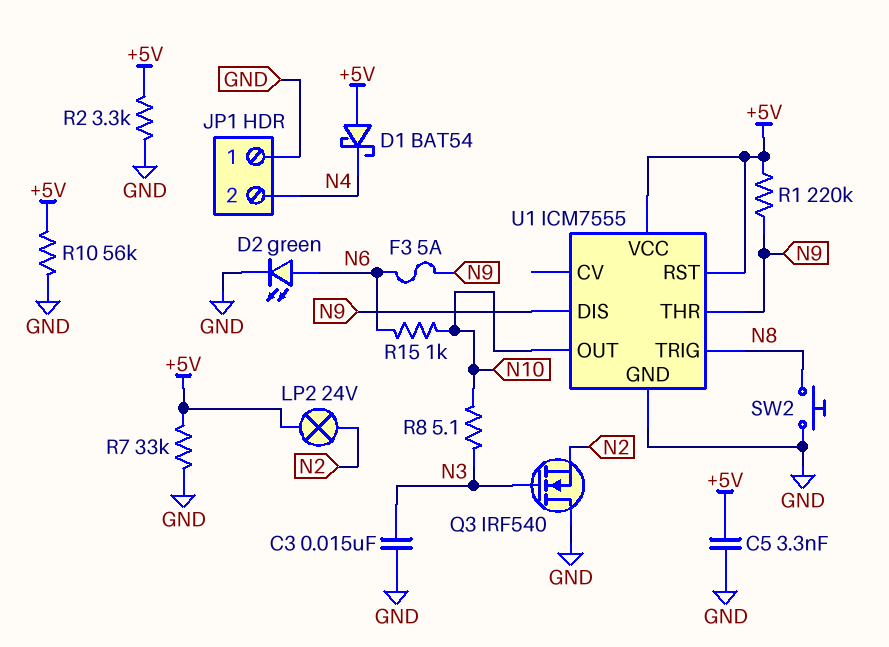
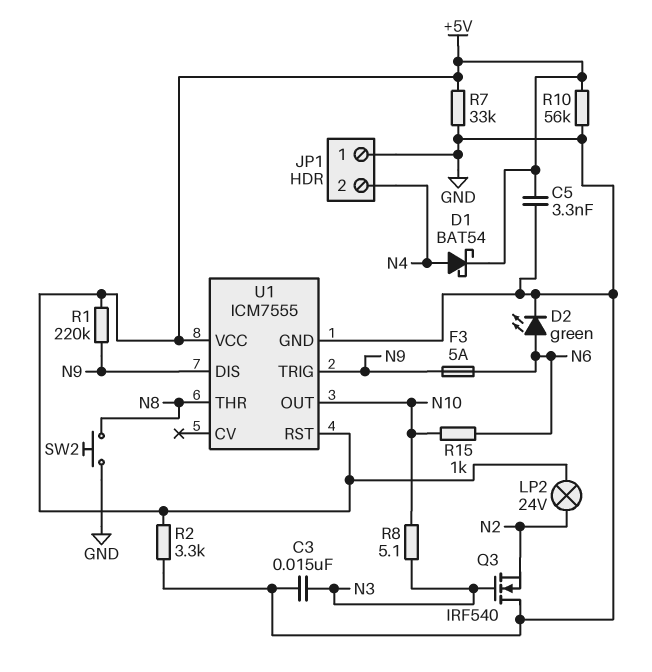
D1: schottky BAT54 (A +5V, K N4) -> schottky BAT54 (A N4, K +5V)
U1 pin THR: N9 -> N8
U1 pin TRIG: N8 -> N9

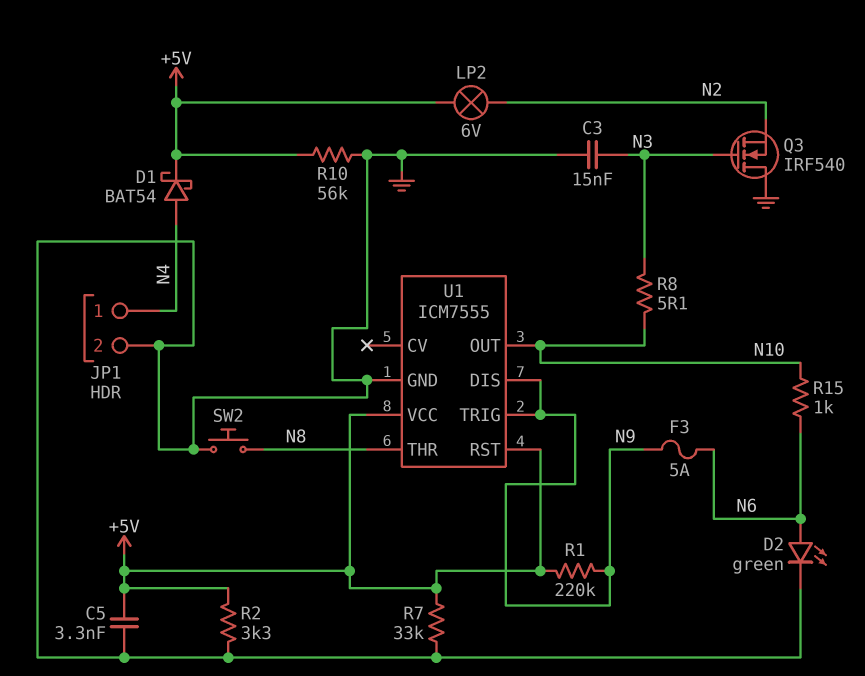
JP1 pin 1: GND -> N4
JP1 pin 2: N4 -> GND
LP2: lamp 24V (+5V, N2) -> lamp 6V (+5V, N2)

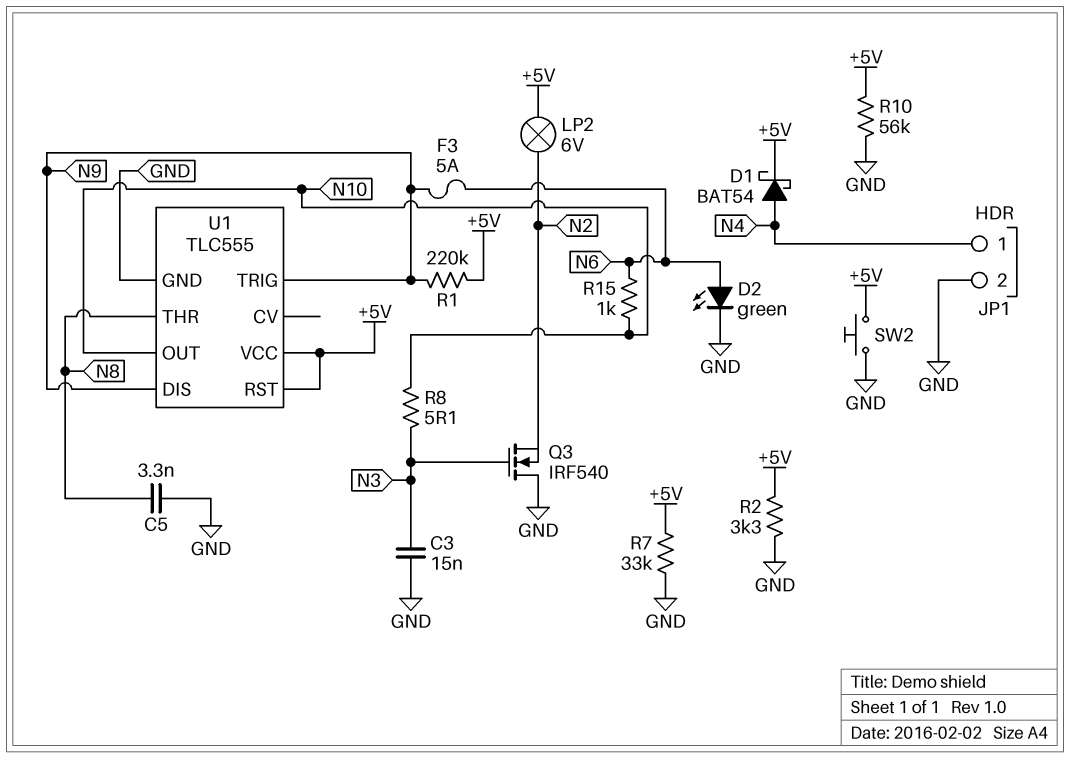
C5: 3.3nF (+5V, GND) -> 3.3nF (GND, N8)
SW2: button (GND, N8) -> button (+5V, GND)
U1: ICM7555 -> TLC555

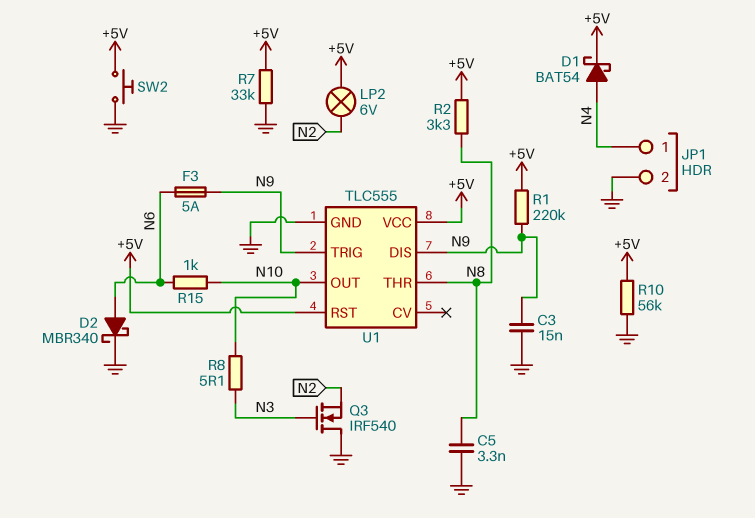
C3: 15nF (GND, N3) -> 15nF (GND, N9)
D2: LED green (A N6, K GND) -> schottky MBR340 (A N6, K GND)
R2: 3.3k (+5V, GND) -> 3.3k (+5V, N8)

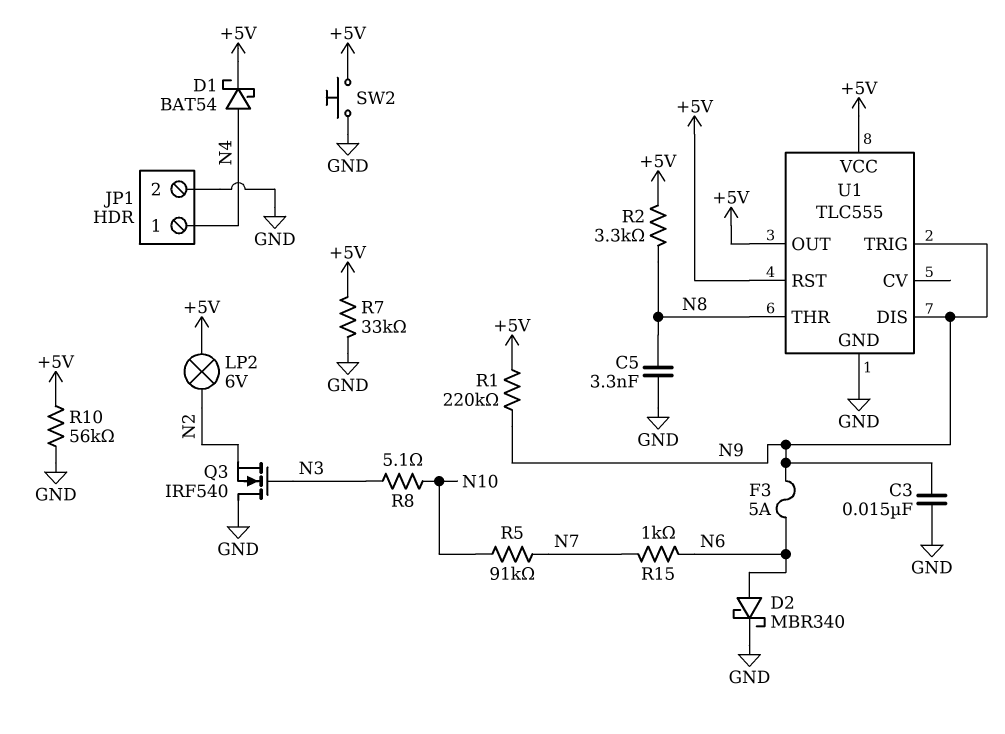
R5: none -> 91k (N7, N10)
R15: 1k (N6, N10) -> 1k (N6, N7)
U1 pin OUT: N10 -> +5V

